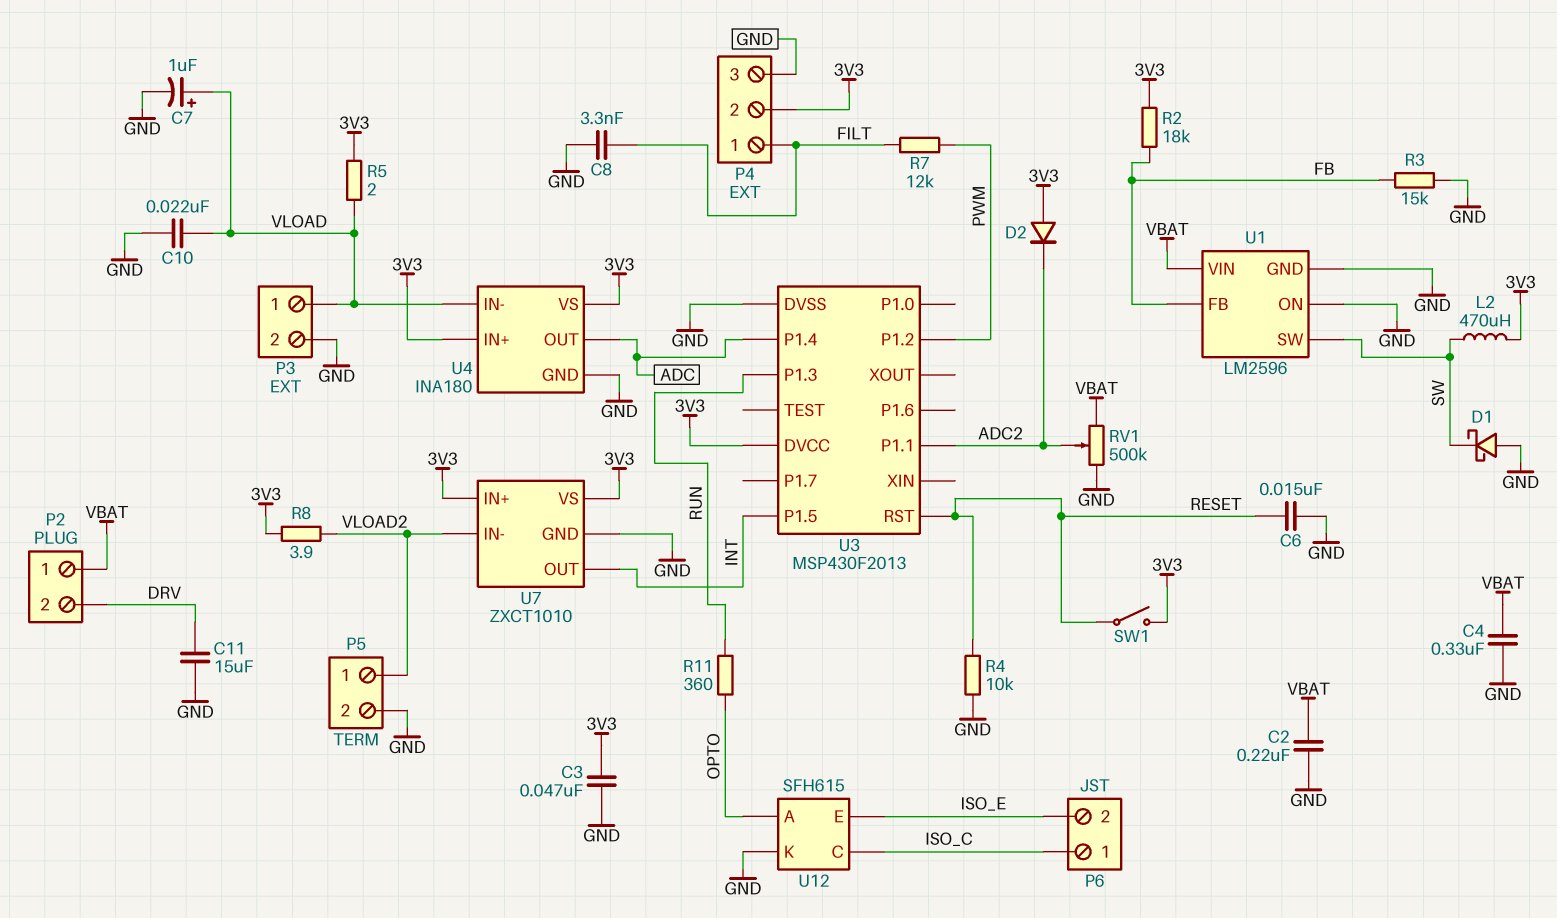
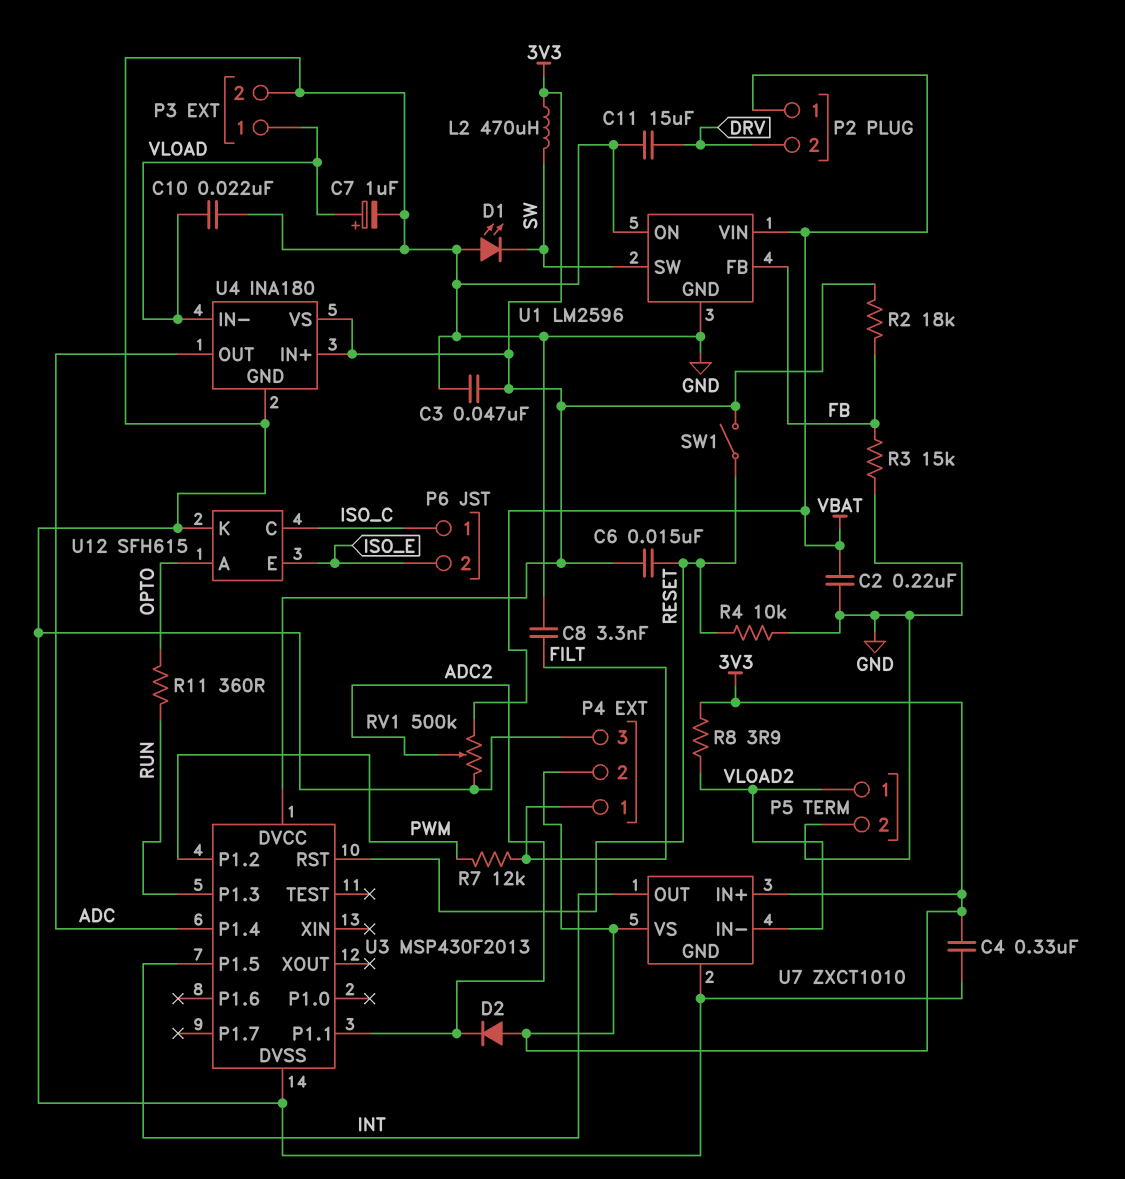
C4: 330nF (GND, VBAT) -> 330nF (3V3, GND)
C6: 15nF (GND, RESET) -> 15nF (3V3, RESET)
D1: schottky (A GND, K SW) -> LED (A GND, K SW)
R5: 2 (3V3, VLOAD) -> none

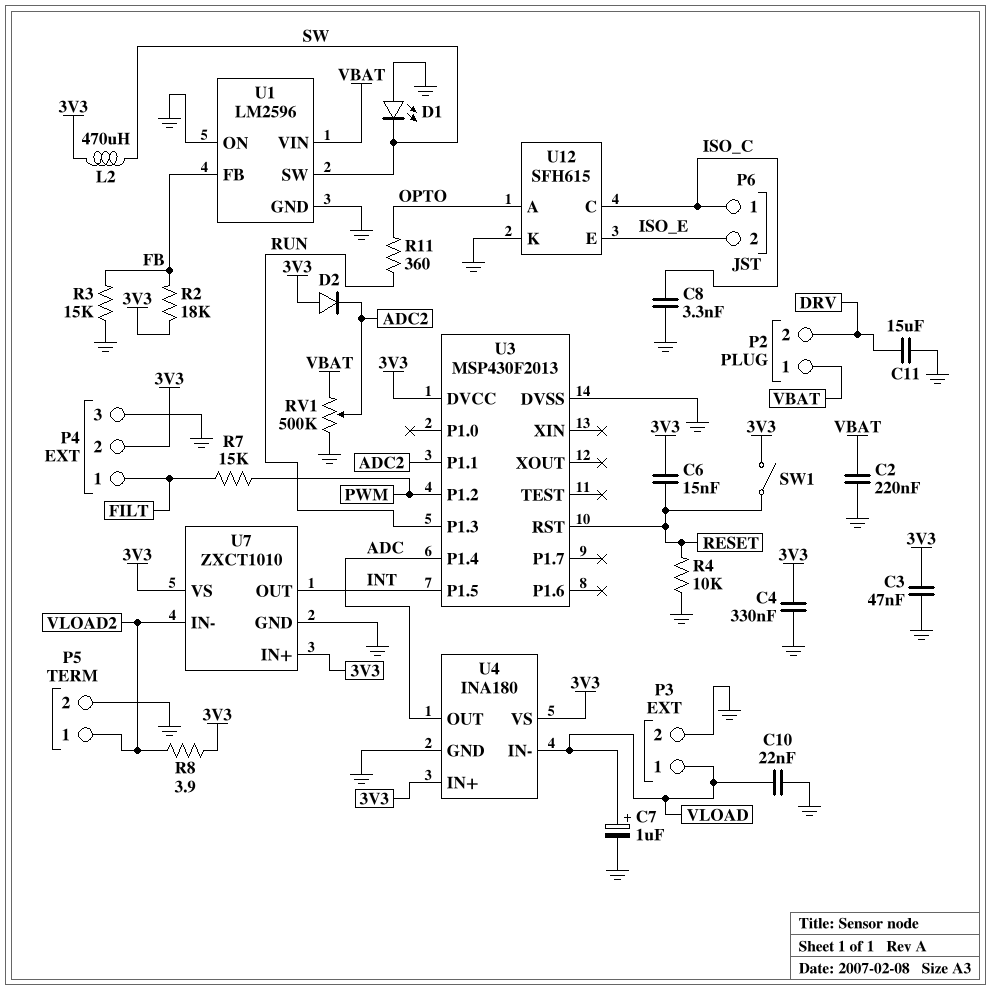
C8: 3.3nF (FILT, GND) -> 3.3nF (GND, ISO_C)
R7: 12k (FILT, PWM) -> 15k (FILT, PWM)

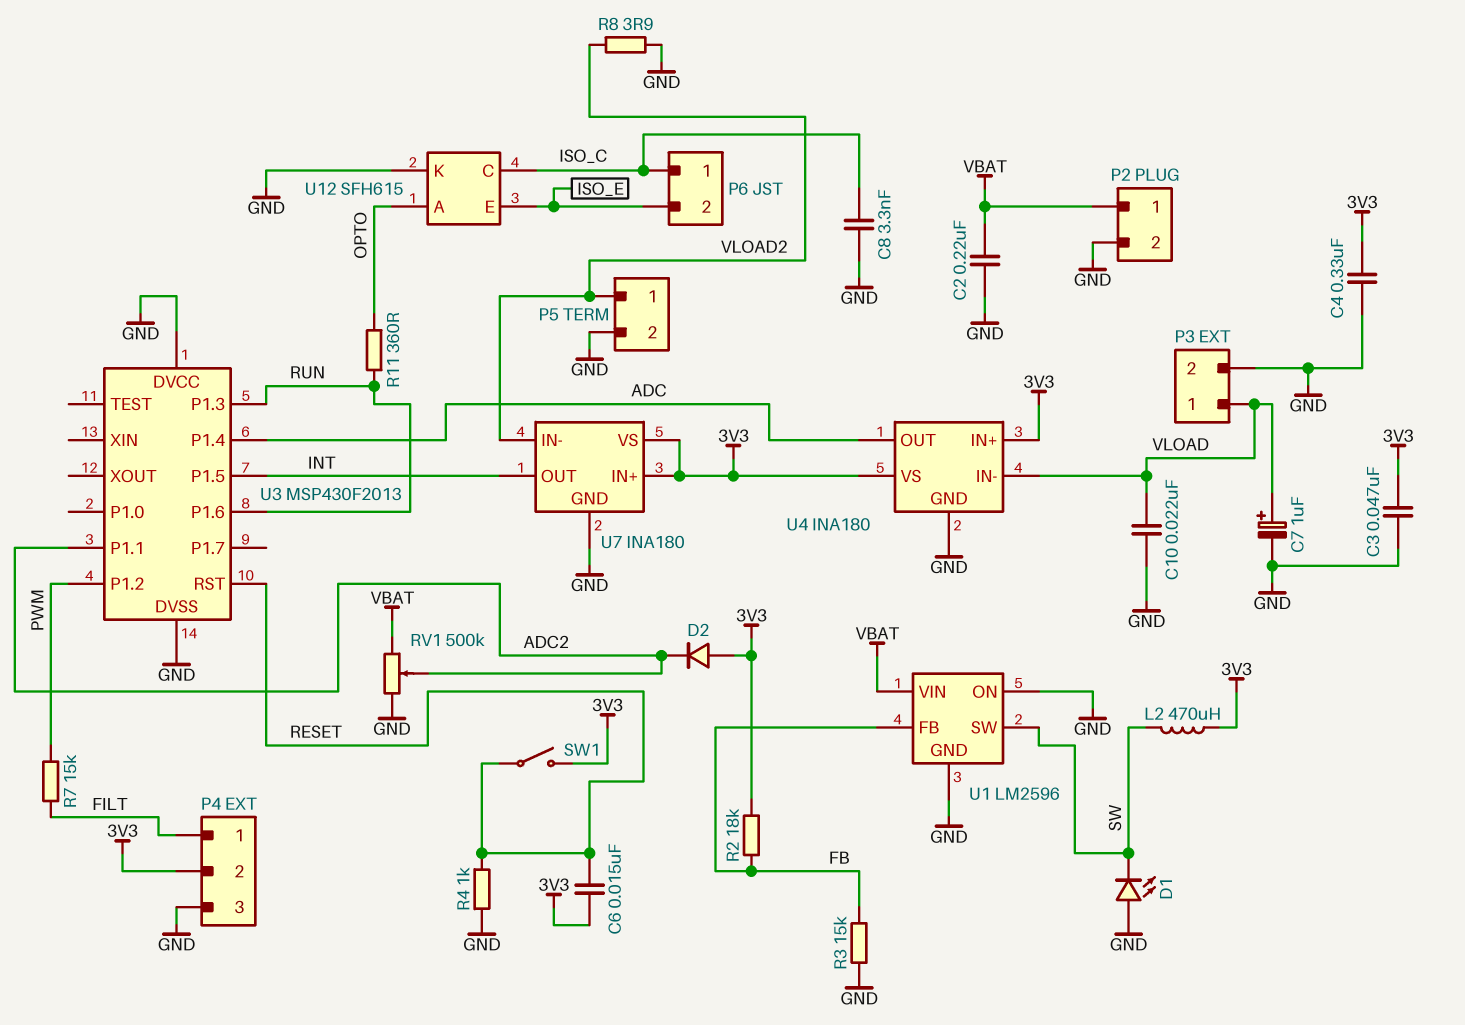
C11: 15uF (DRV, GND) -> none
P2 pin 2: DRV -> GND
R4: 10k (GND, RESET) -> 1k (GND, RESET)
R8: 3.9 (3V3, VLOAD2) -> 3.9 (GND, VLOAD2)
U3 pin DVCC: 3V3 -> GND
U3 pin P1.6: none -> RUN
U7: ZXCT1010 -> INA180

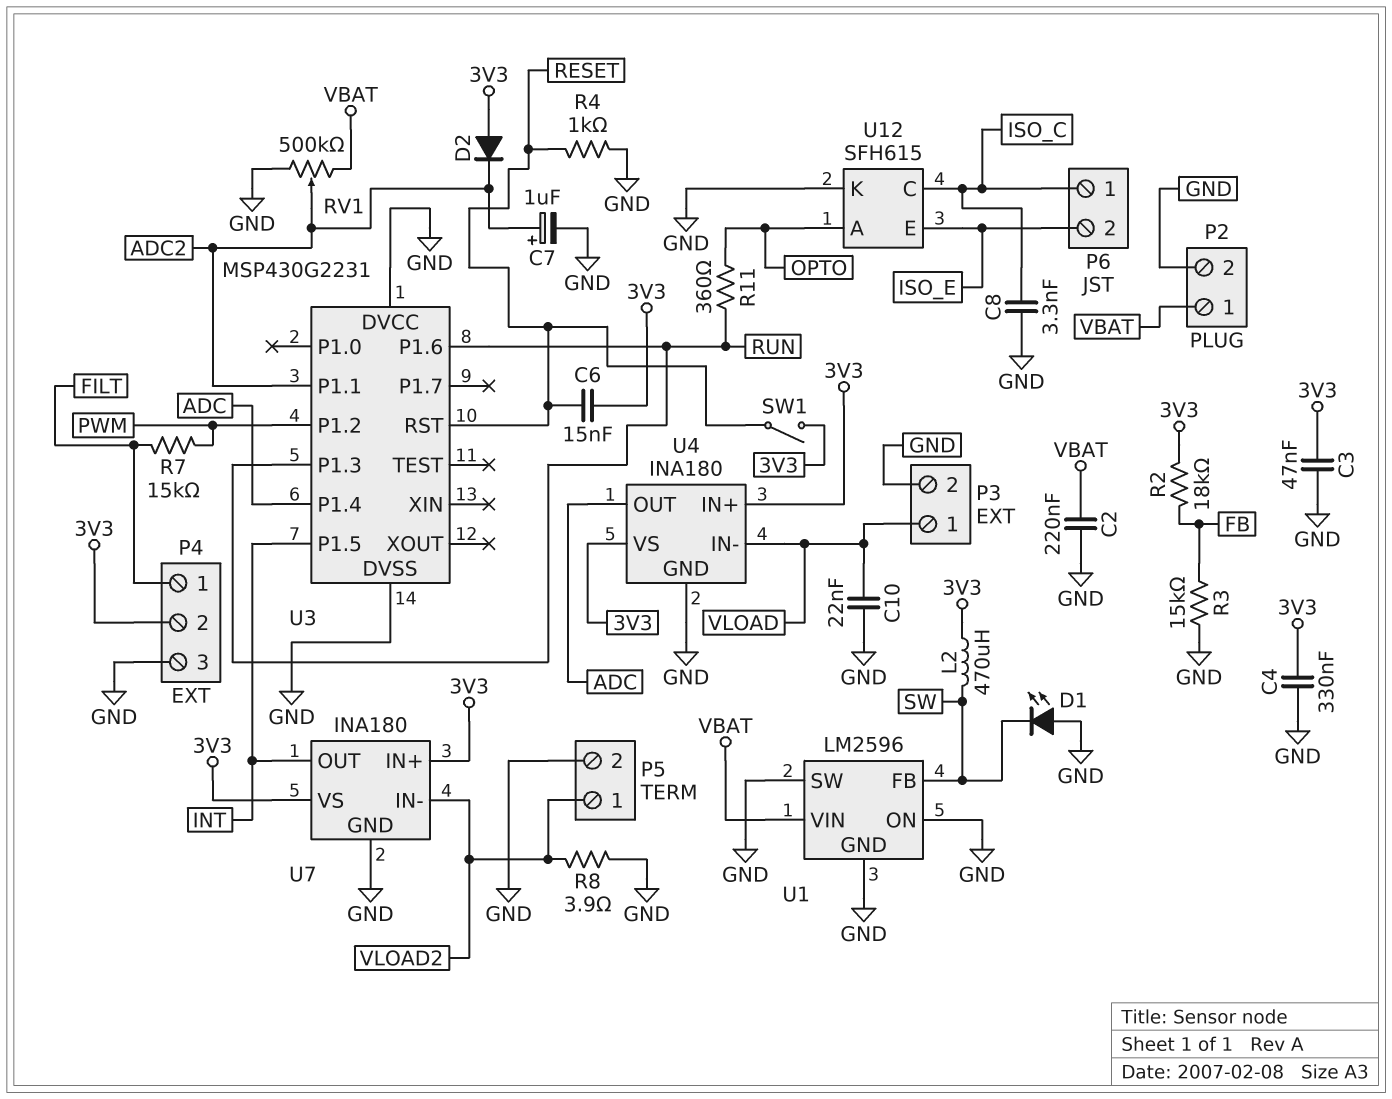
C7: 1uF (plus VLOAD, minus GND) -> 1uF (plus ADC2, minus GND)
U1 pin FB: FB -> SW
U1 pin SW: SW -> GND
U3: MSP430F2013 -> MSP430G2231

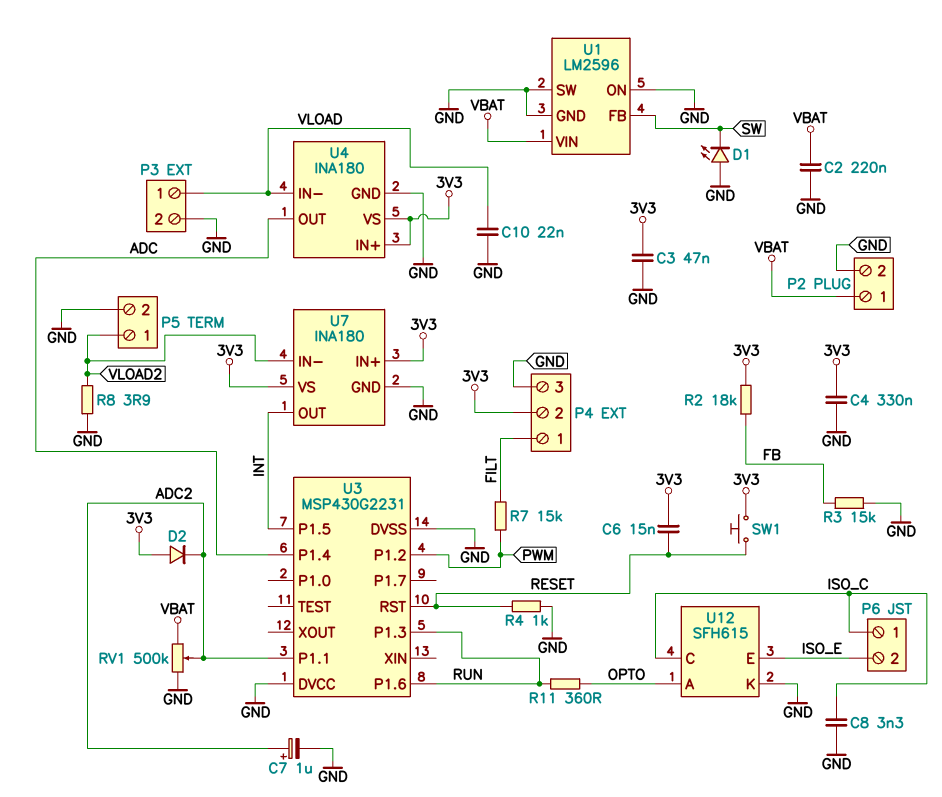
L2: 470uH (3V3, SW) -> none
SW1: switch (3V3, RESET) -> button (3V3, RESET)

